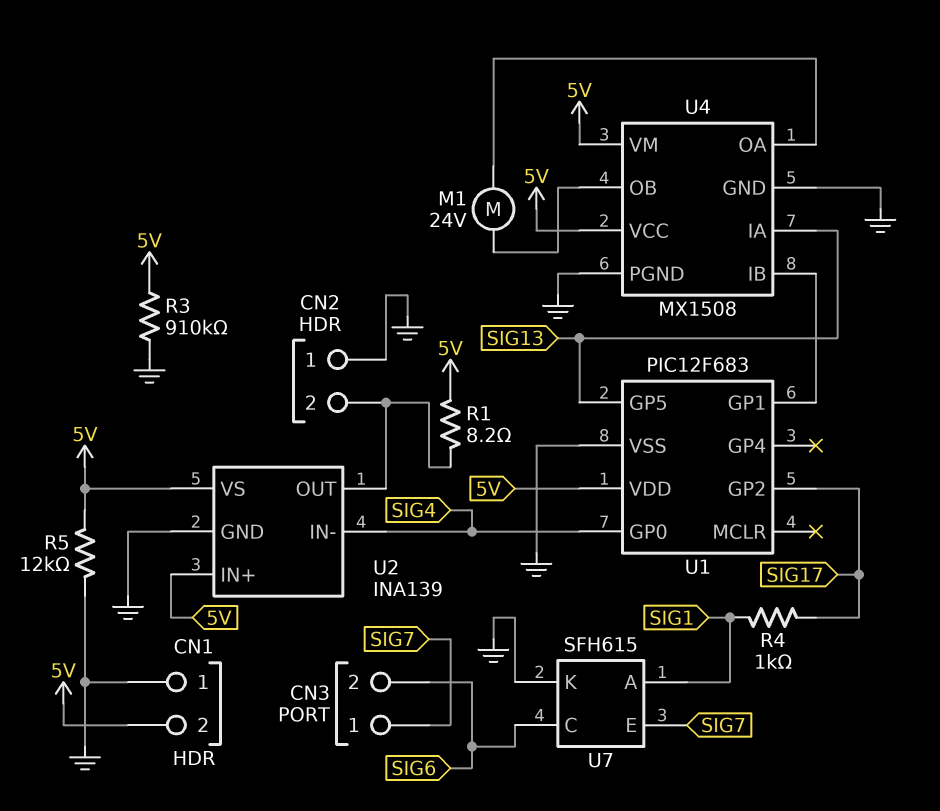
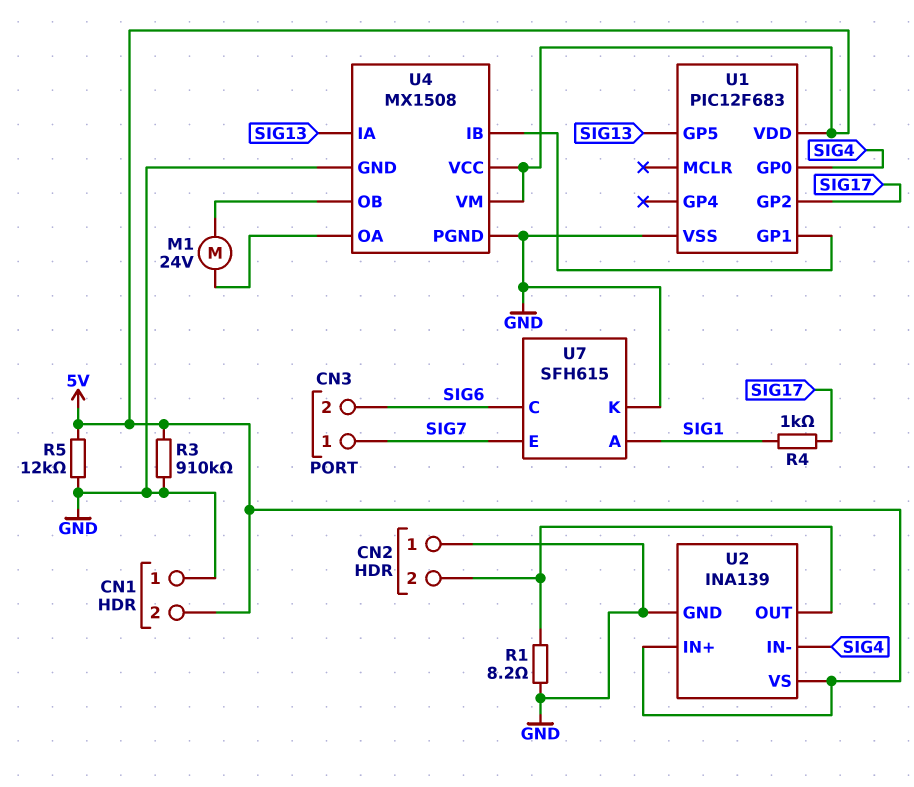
R1: 8.2 (5V, CN2/2) -> 8.2 (CN2/2, GND)

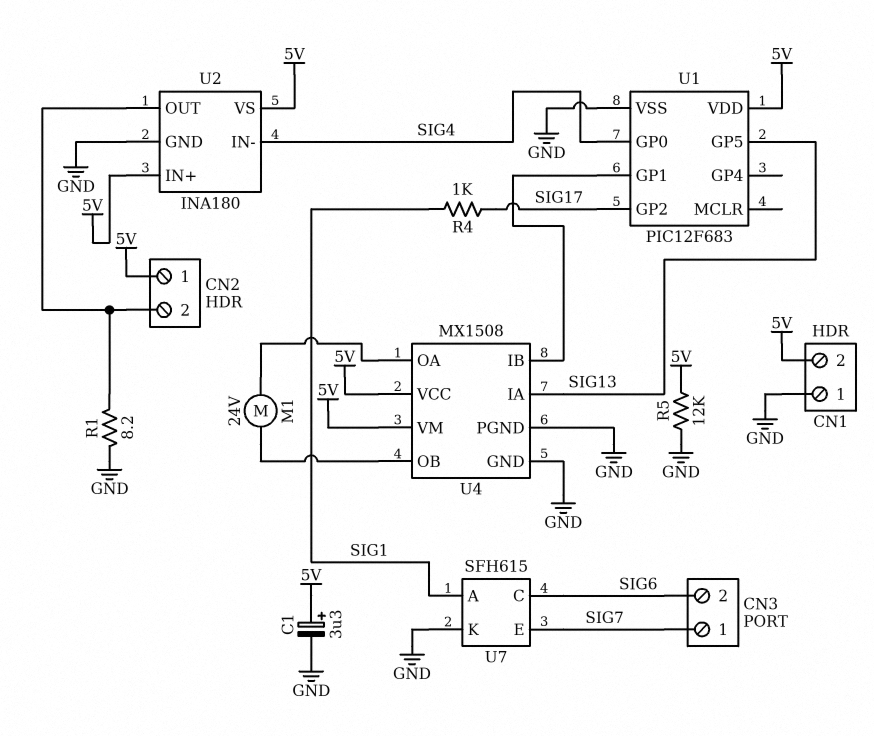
C1: none -> 3.3uF (plus 5V, minus GND)
CN2 pin 1: GND -> 5V
R3: 910k (5V, GND) -> none
U2: INA139 -> INA180

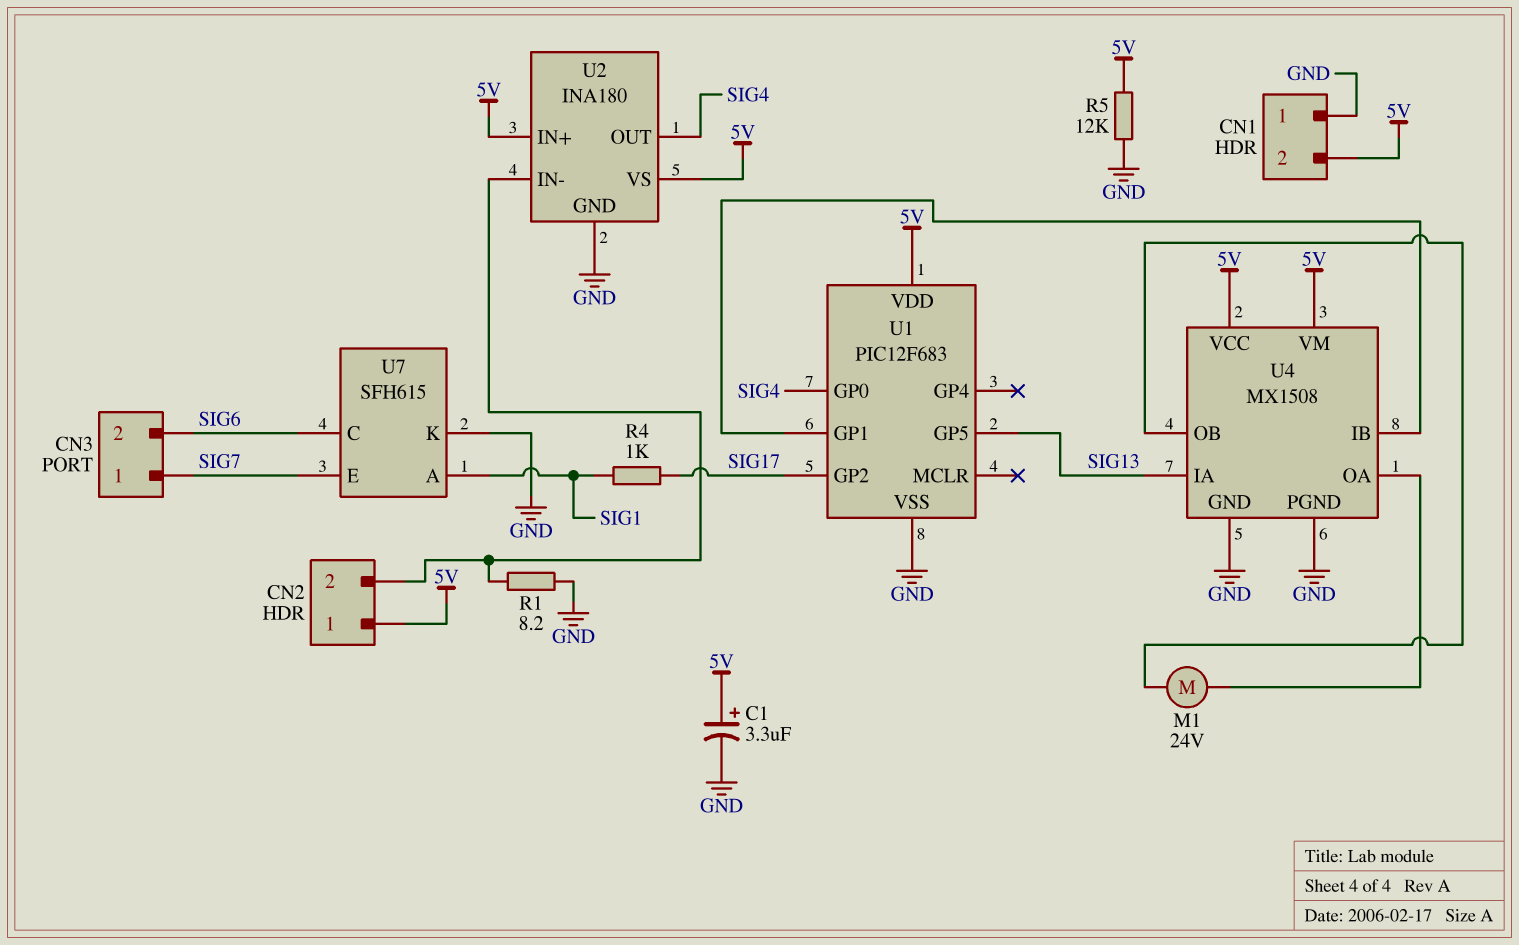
U2 pin IN-: SIG4 -> CN2/2
U2 pin OUT: CN2/2 -> SIG4

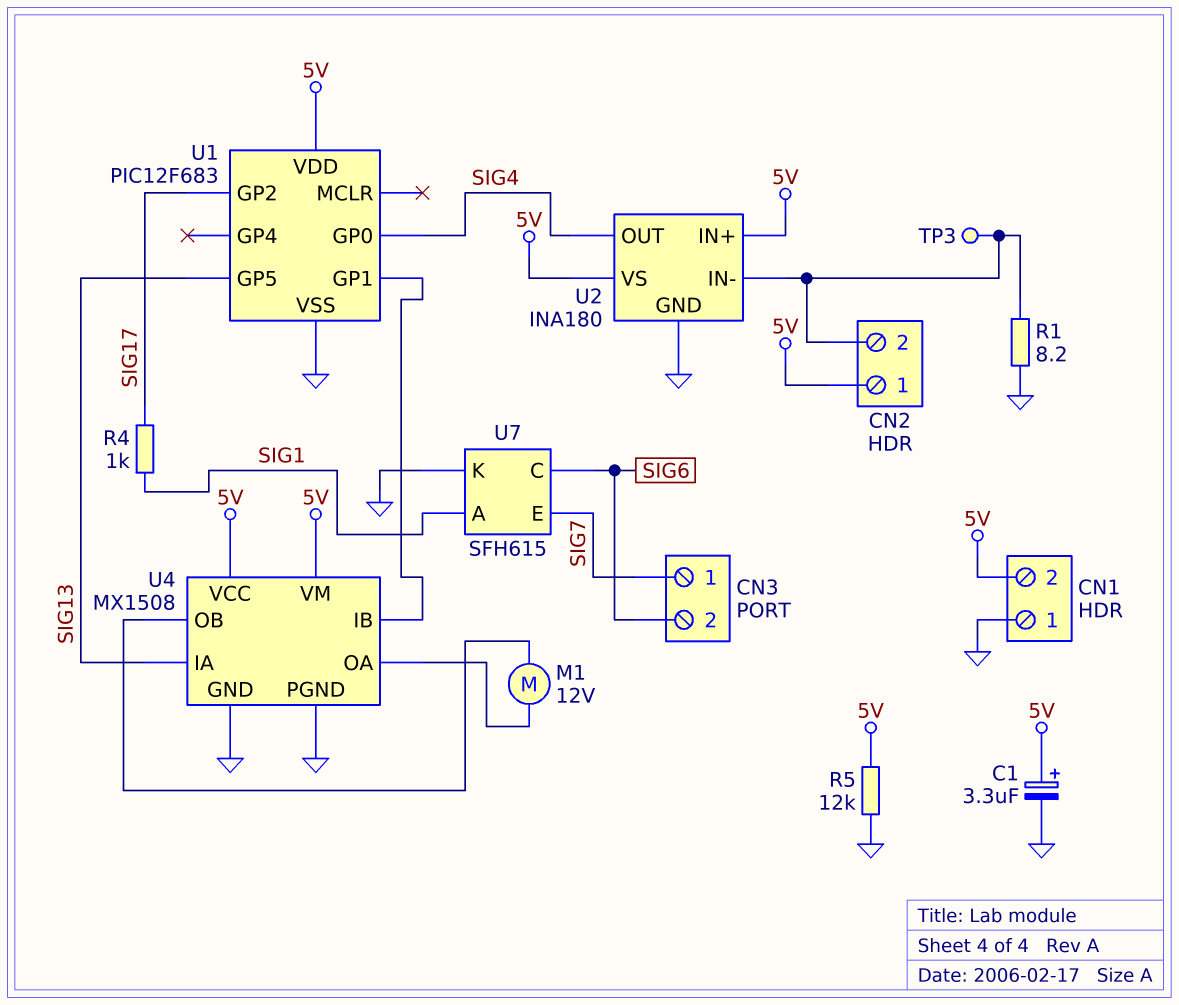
M1: motor 24V (U4/OA, U4/OB) -> motor 12V (U4/OA, U4/OB)
TP3: none -> test point (CN2/2)

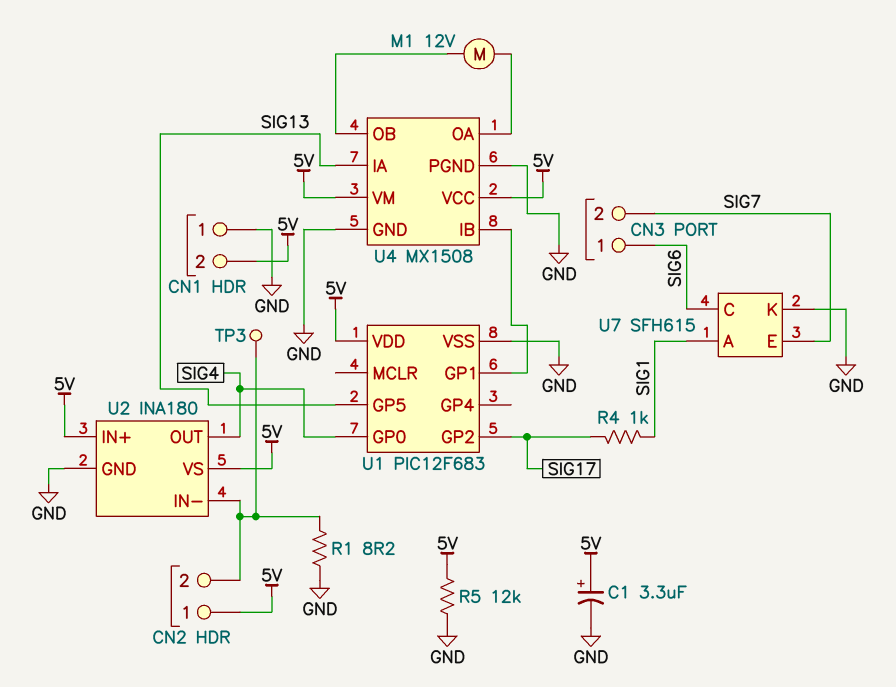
CN3 pin 1: SIG7 -> SIG6
CN3 pin 2: SIG6 -> SIG7

